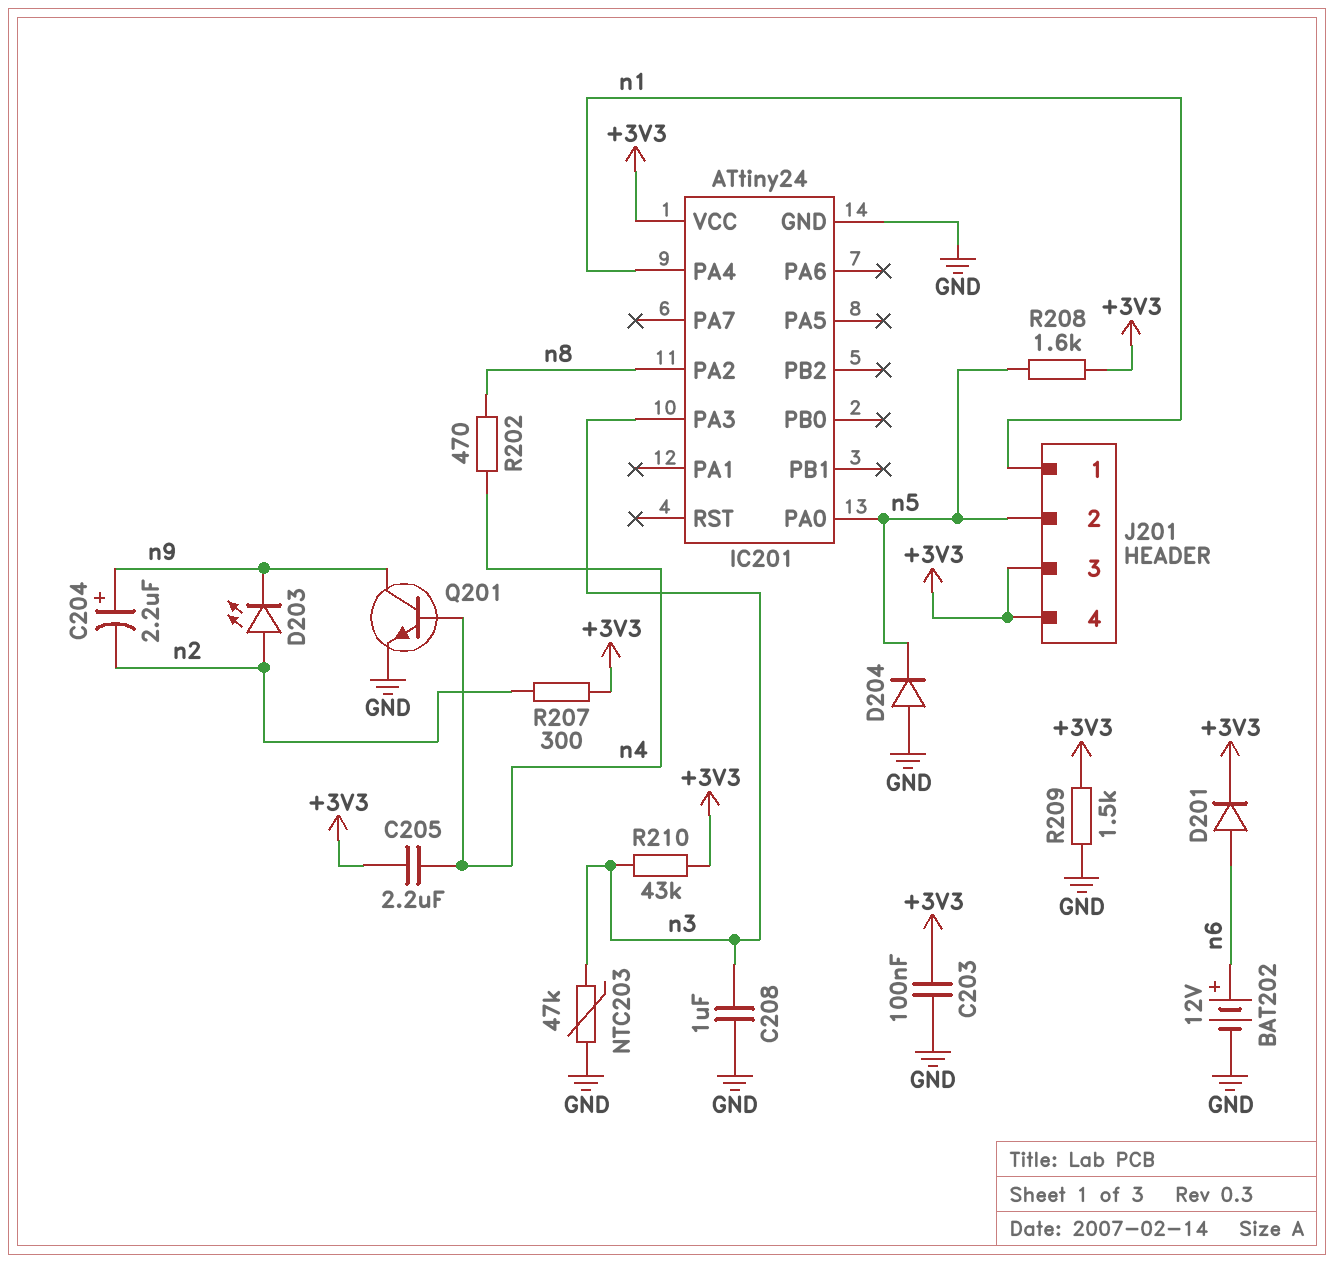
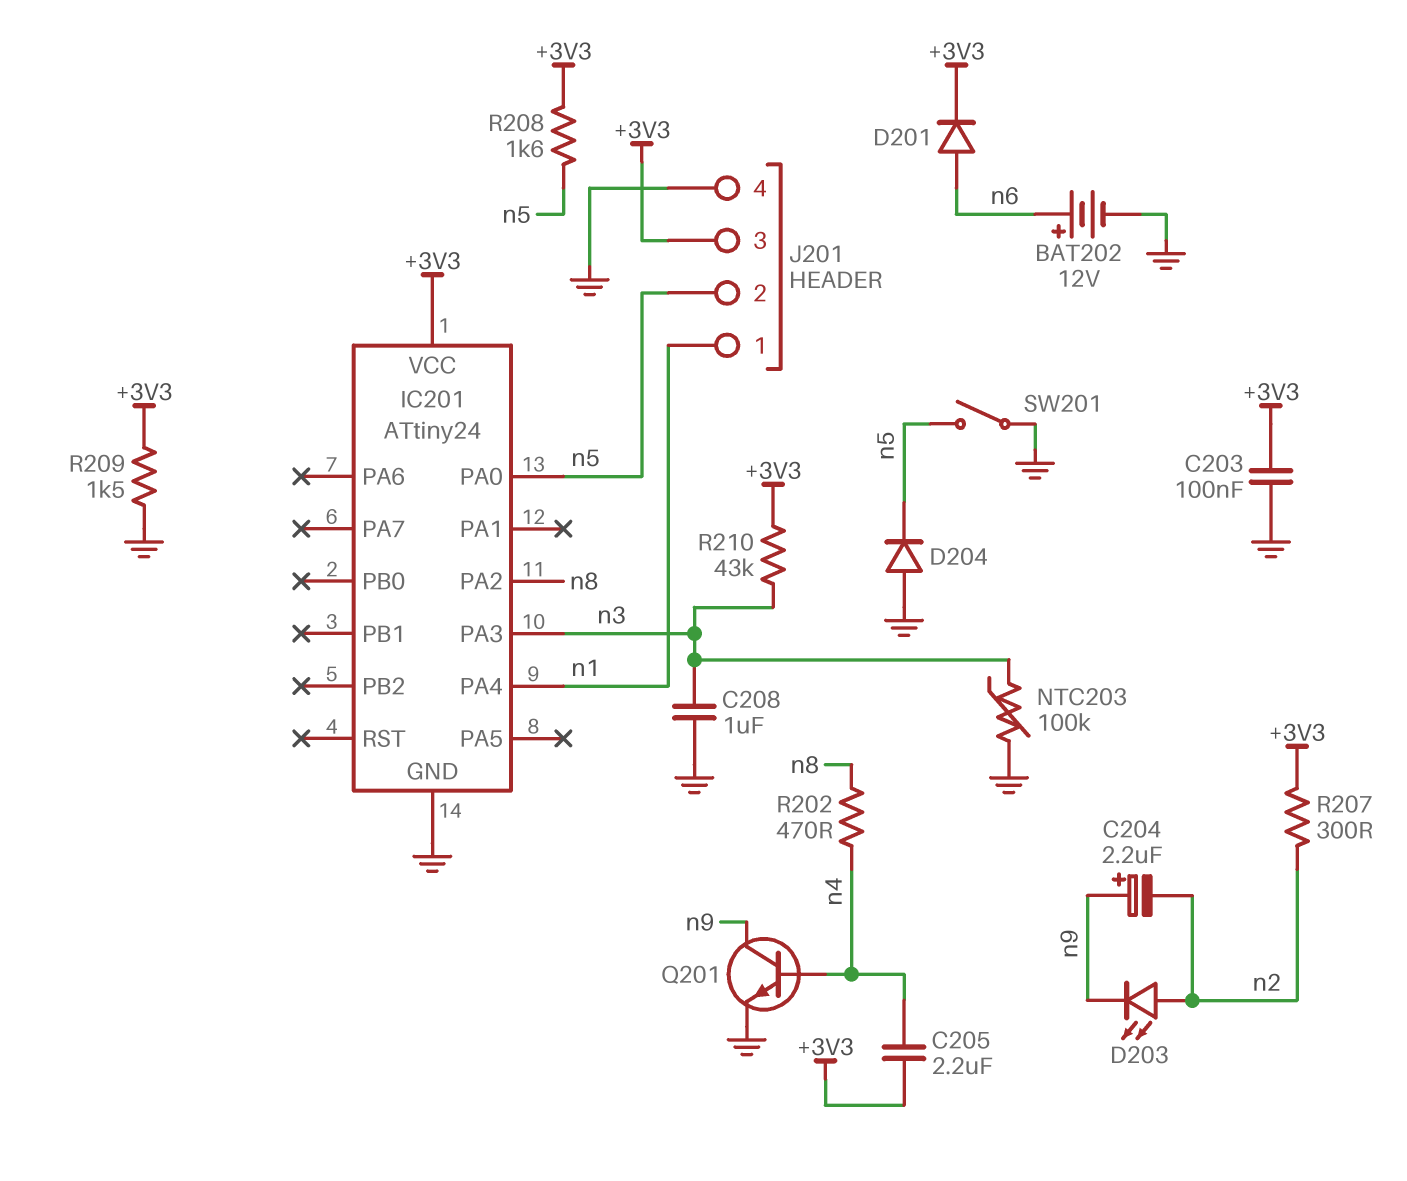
J201 pin 4: +3V3 -> GND
NTC203: 47k (GND, n3) -> 100k (GND, n3)
SW201: none -> switch (GND, n5)

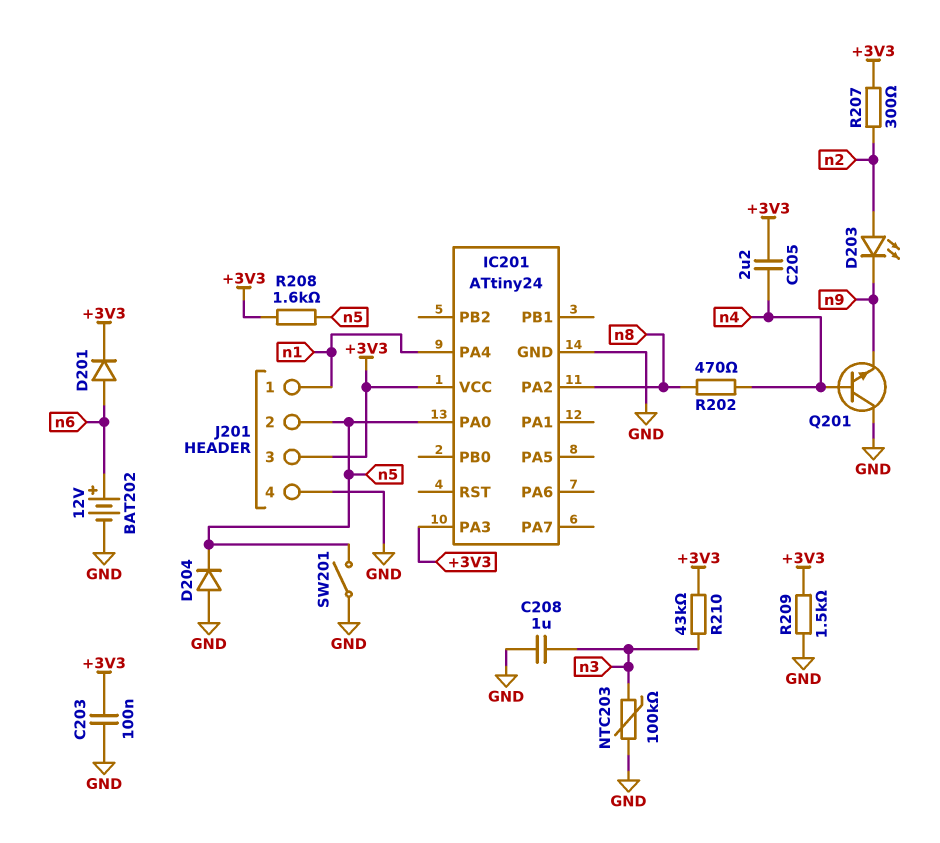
C204: 2.2uF (plus n9, minus n2) -> none
IC201 pin PA3: n3 -> +3V3
Q201: NPN (B n4, C n9, E GND) -> NPN (B n4, C GND, E n9)

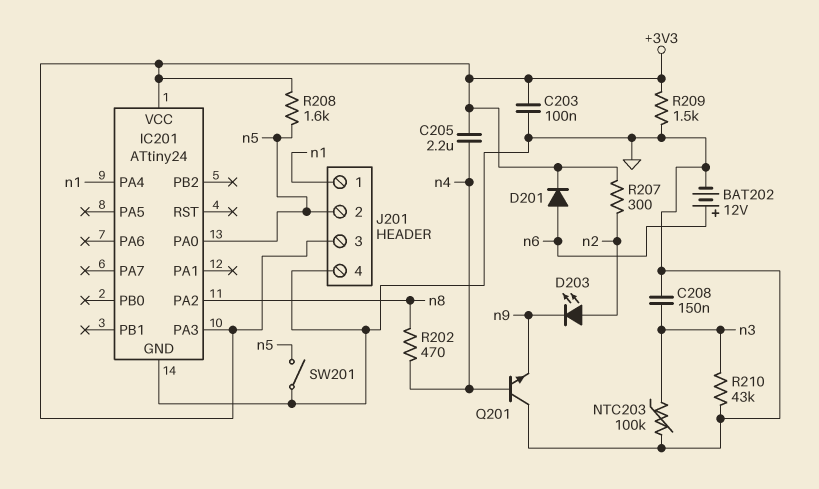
C208: 1uF (GND, n3) -> 150nF (GND, n3)
D204: diode (A GND, K n5) -> none
R210: 43k (+3V3, n3) -> 43k (GND, n3)

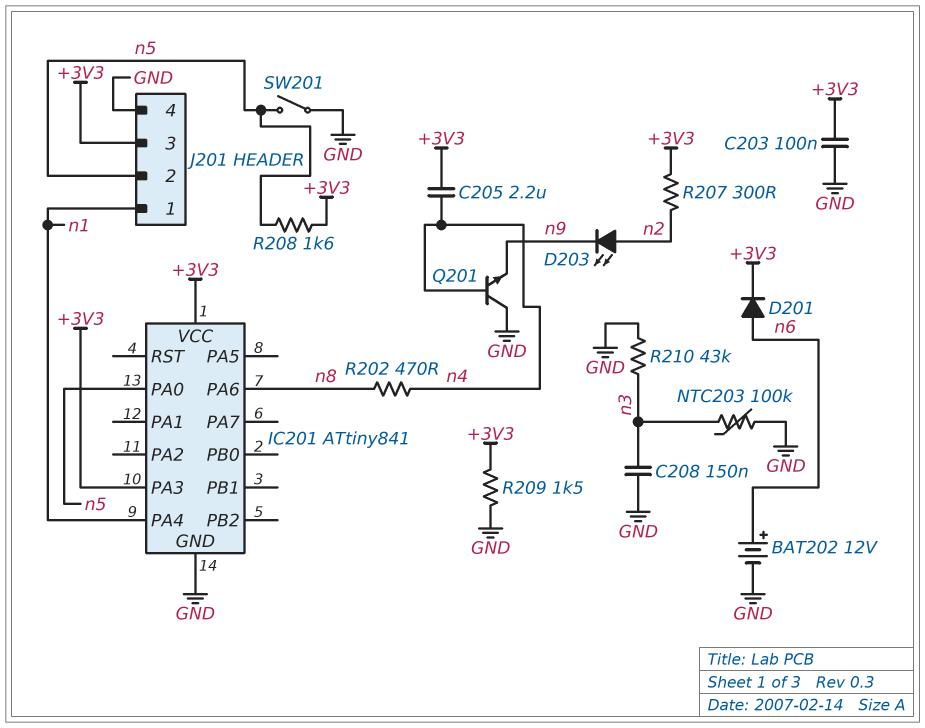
IC201: ATtiny24 -> ATtiny841
IC201 pin PA2: n8 -> none
IC201 pin PA6: none -> n8

